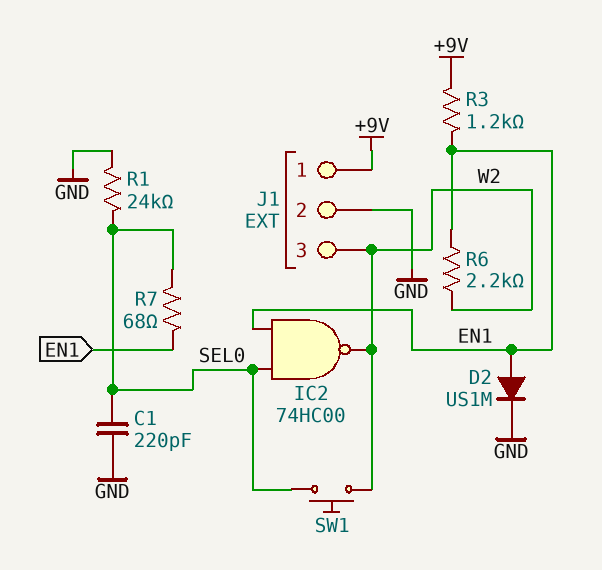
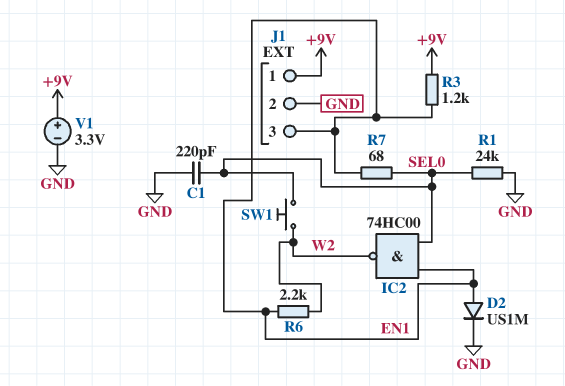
J1 pin 3: W2 -> EN1
V1: none -> 3.3V (plus +9V, minus GND)

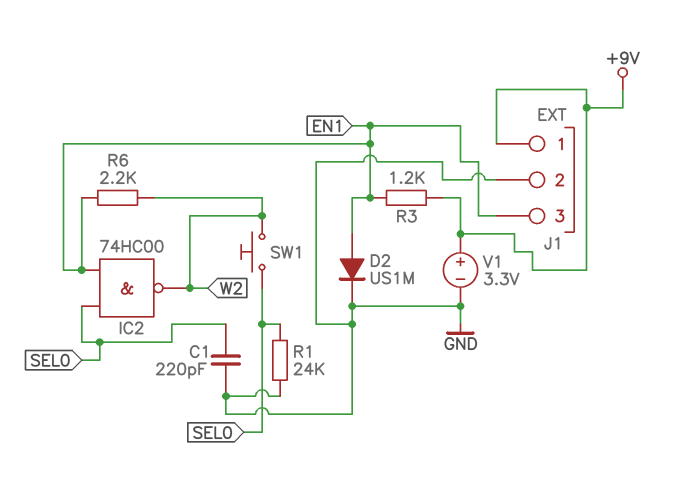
R7: 68 (EN1, SEL0) -> none

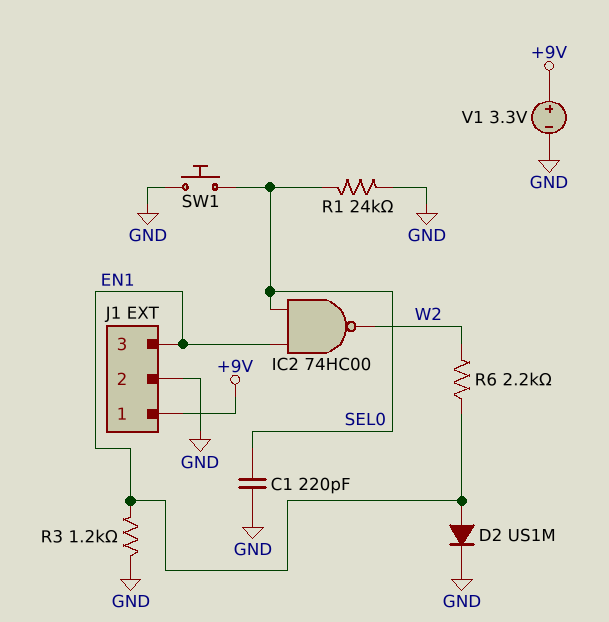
R3: 1.2k (+9V, EN1) -> 1.2k (EN1, GND)
SW1: button (SEL0, W2) -> button (GND, SEL0)

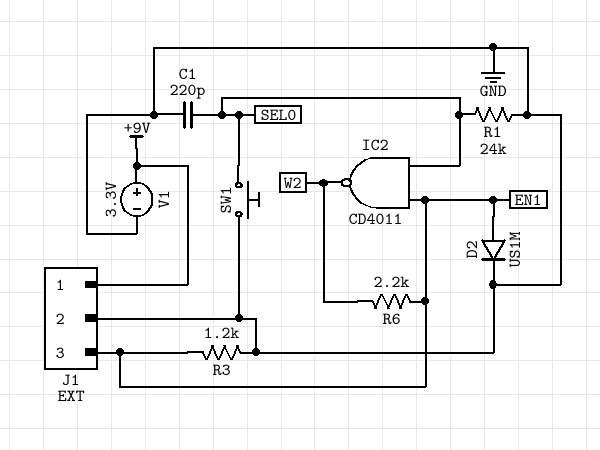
IC2: NAND 74HC00 (in EN1, in SEL0, out W2) -> NAND CD4011 (in EN1, in SEL0, out W2)

